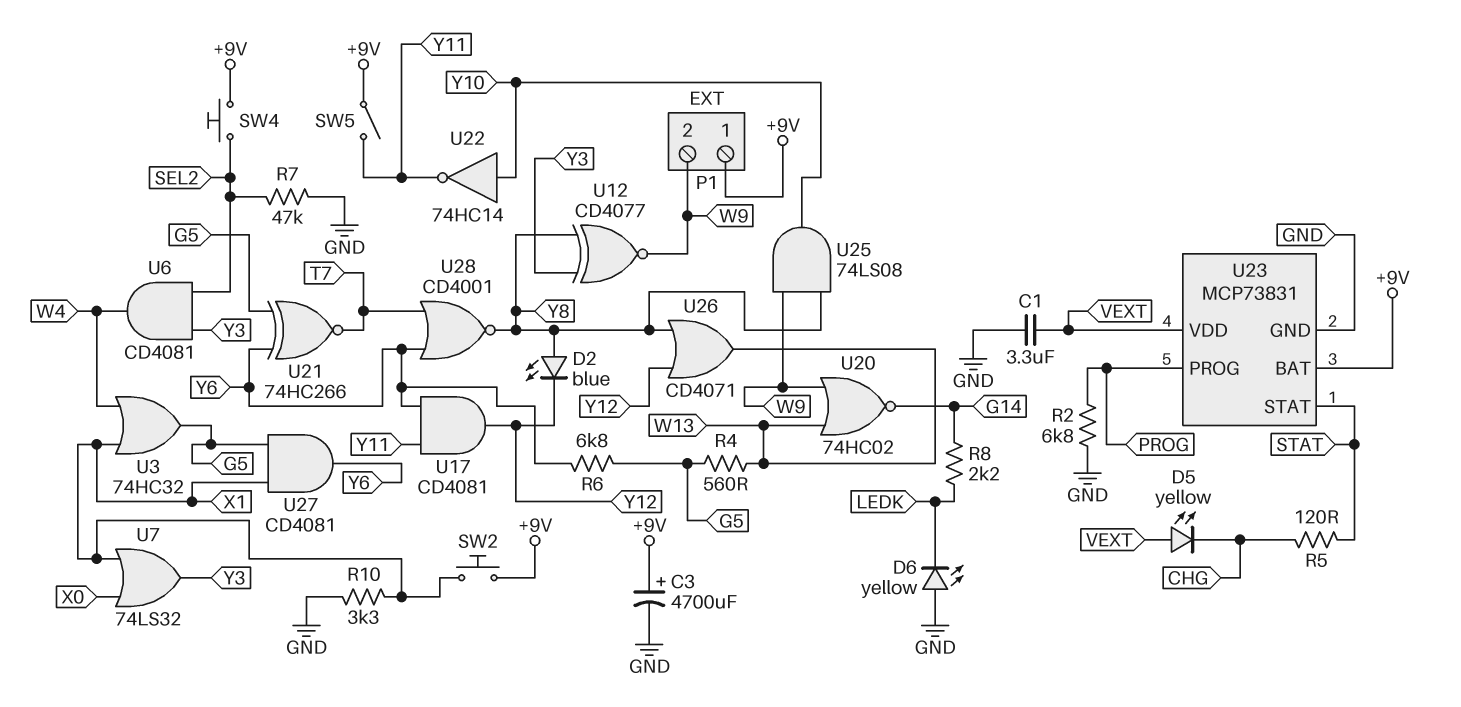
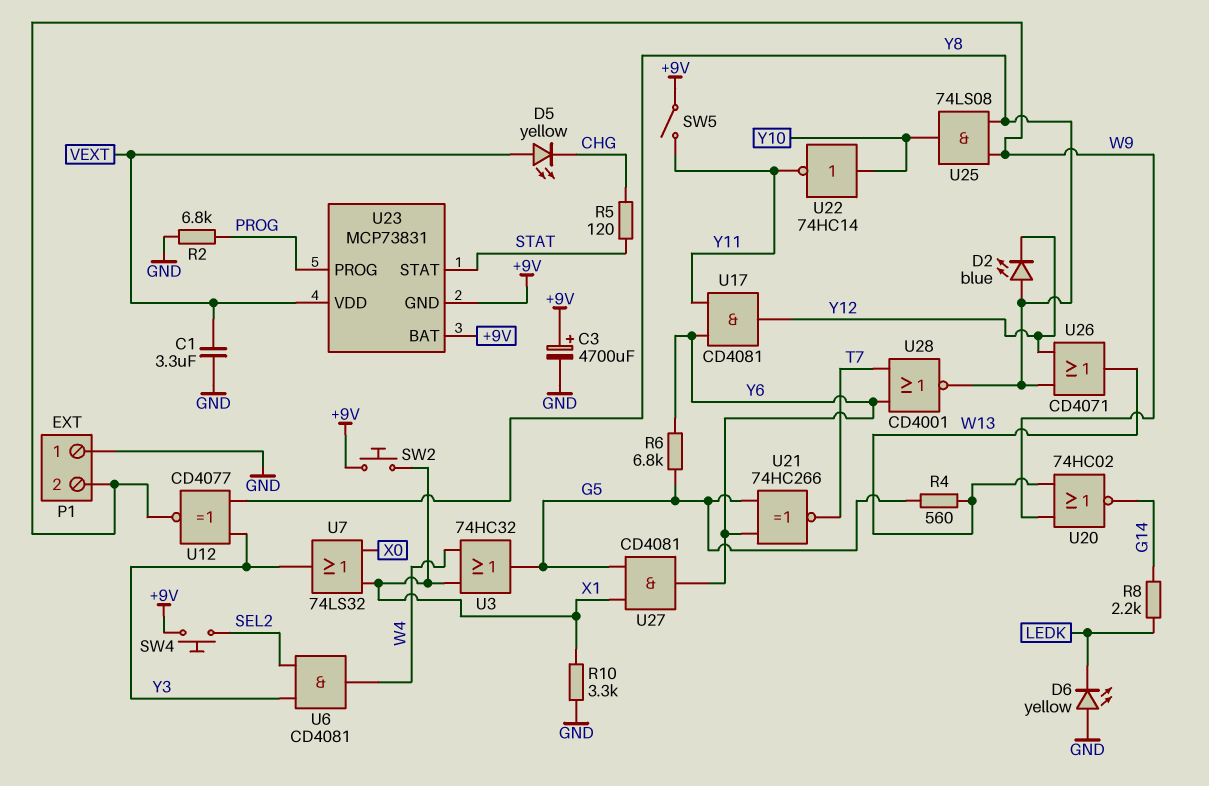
P1 pin 1: +9V -> GND
R7: 47k (GND, SEL2) -> none
U23 pin GND: GND -> +9V

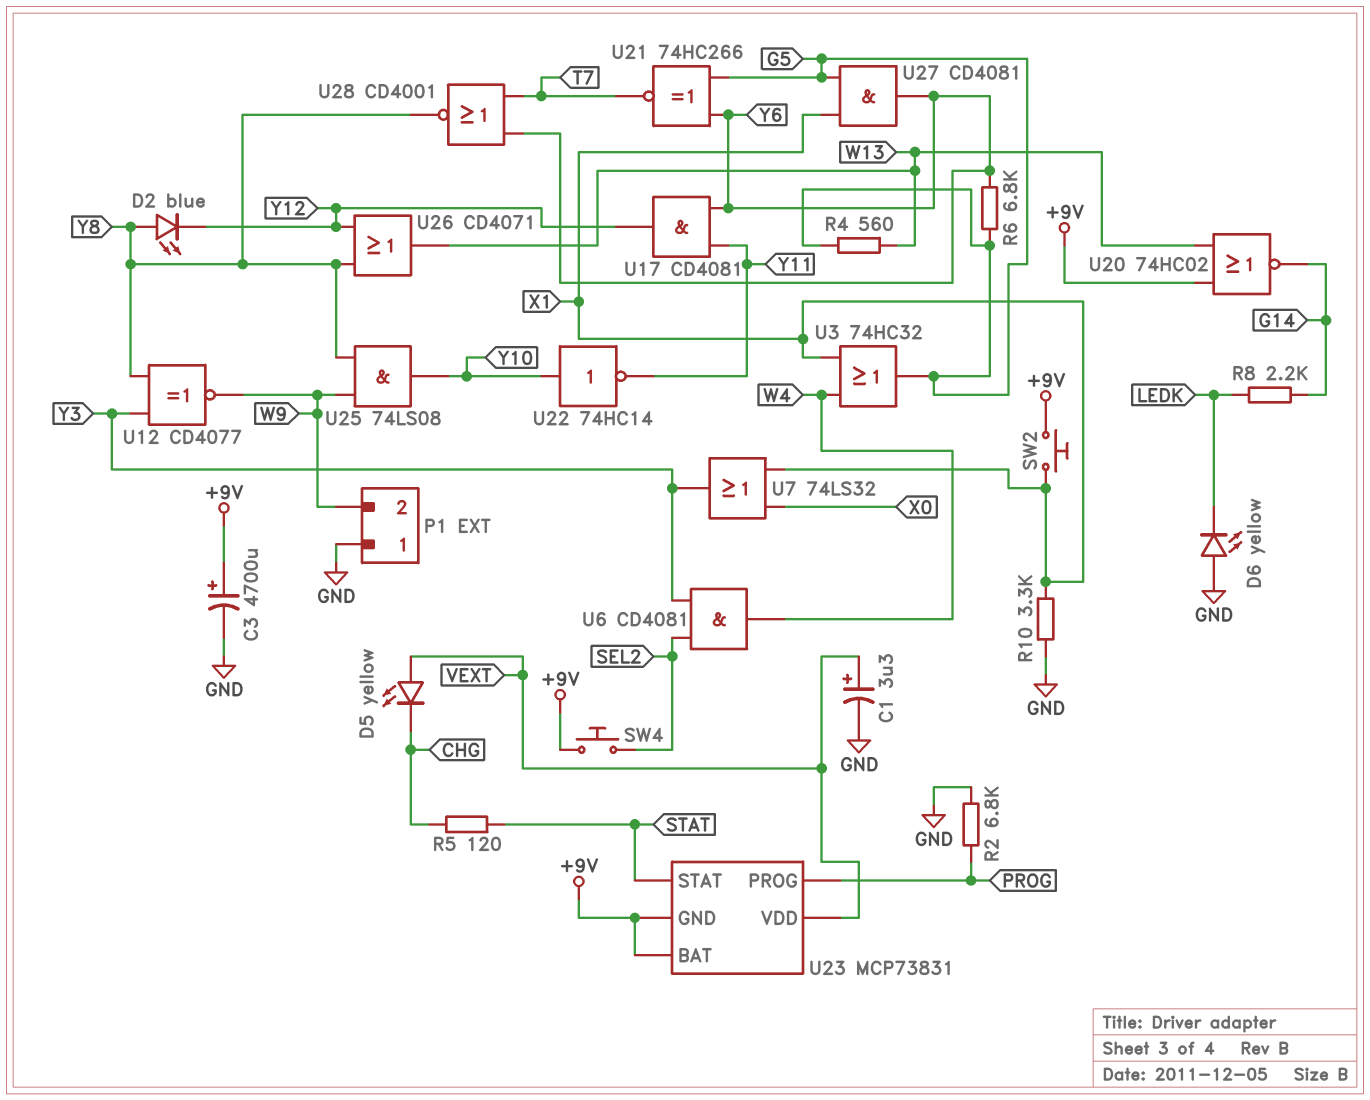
C1: 3.3uF (GND, VEXT) -> 3.3uF (plus VEXT, minus GND)
SW5: switch (+9V, Y11) -> none
U20: NOR 74HC02 (in W9, in W13, out G14) -> NOR 74HC02 (in +9V, in W13, out G14)

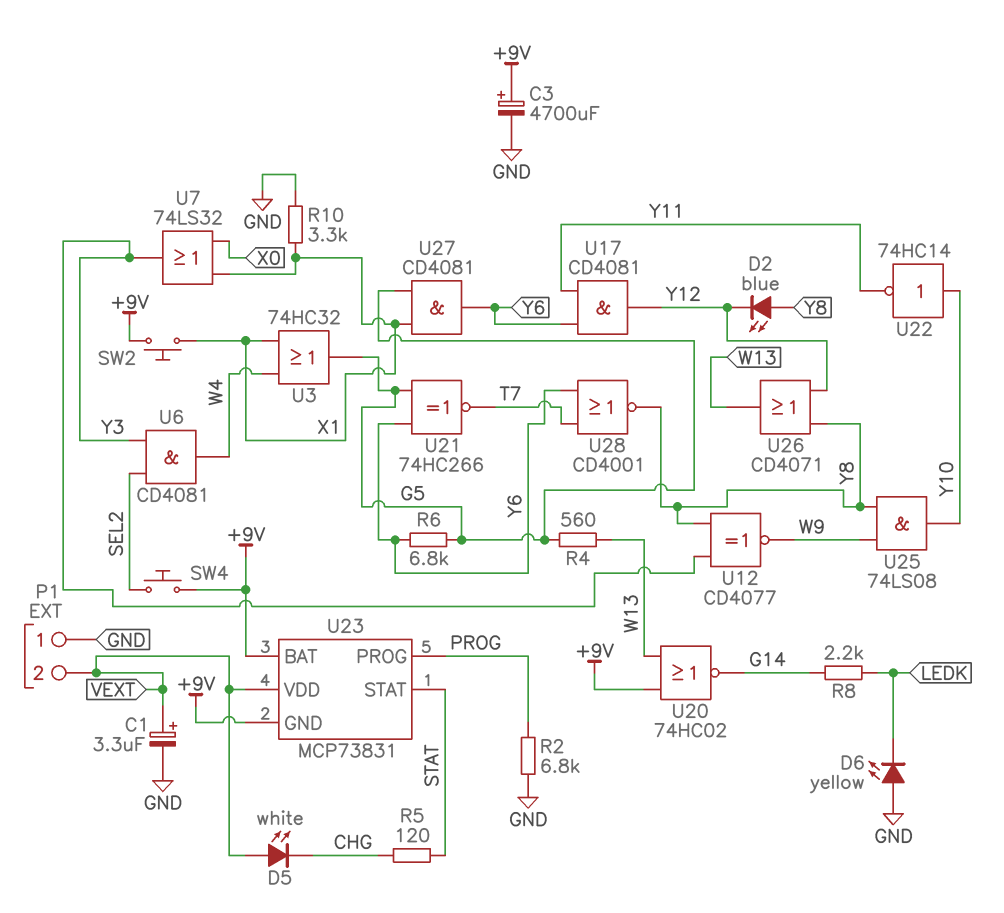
D5: LED yellow (A VEXT, K CHG) -> LED white (A VEXT, K CHG)
P1 pin 2: W9 -> VEXT

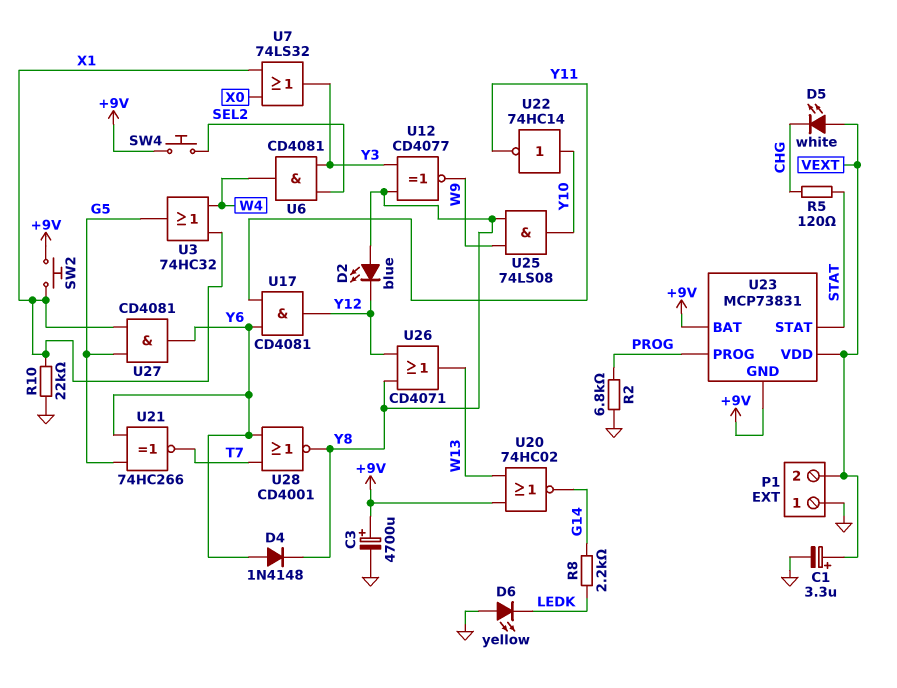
D4: none -> diode 1N4148 (A Y6, K Y8)
R4: 560 (G5, W13) -> none
R6: 6.8k (G5, Y6) -> none
R10: 3.3k (GND, X1) -> 22k (GND, X1)

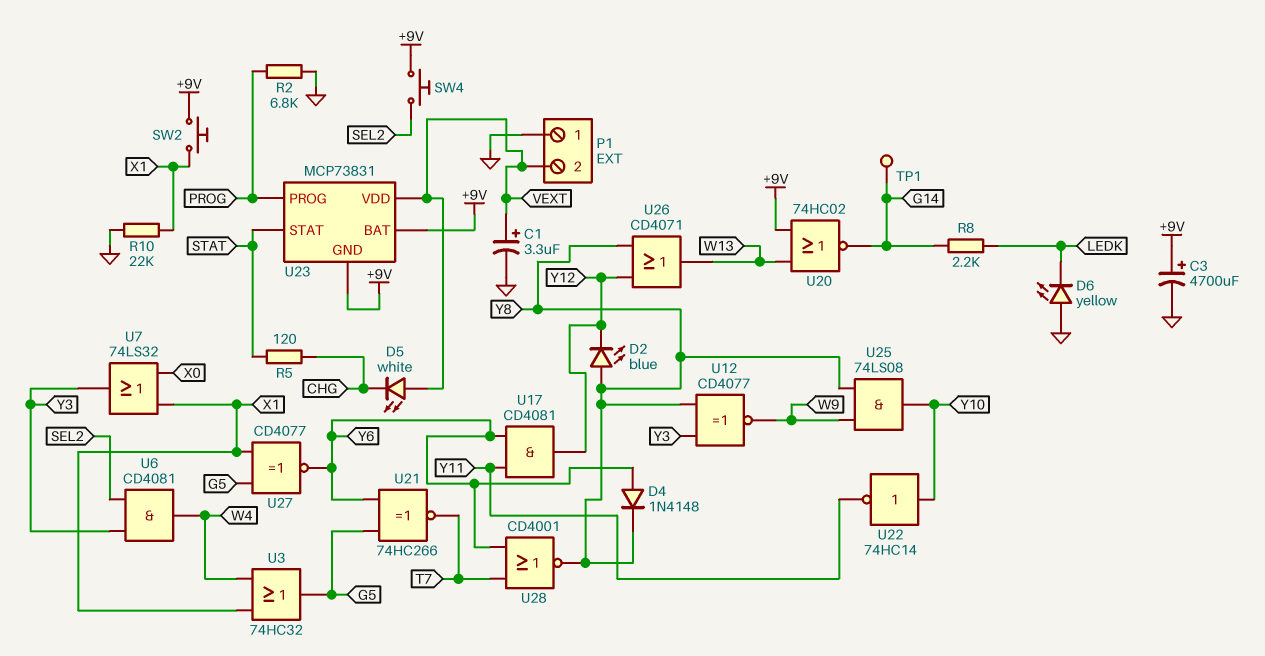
TP1: none -> test point (G14)
U27: AND CD4081 (in G5, in X1, out Y6) -> XNOR CD4077 (in G5, in X1, out Y6)

